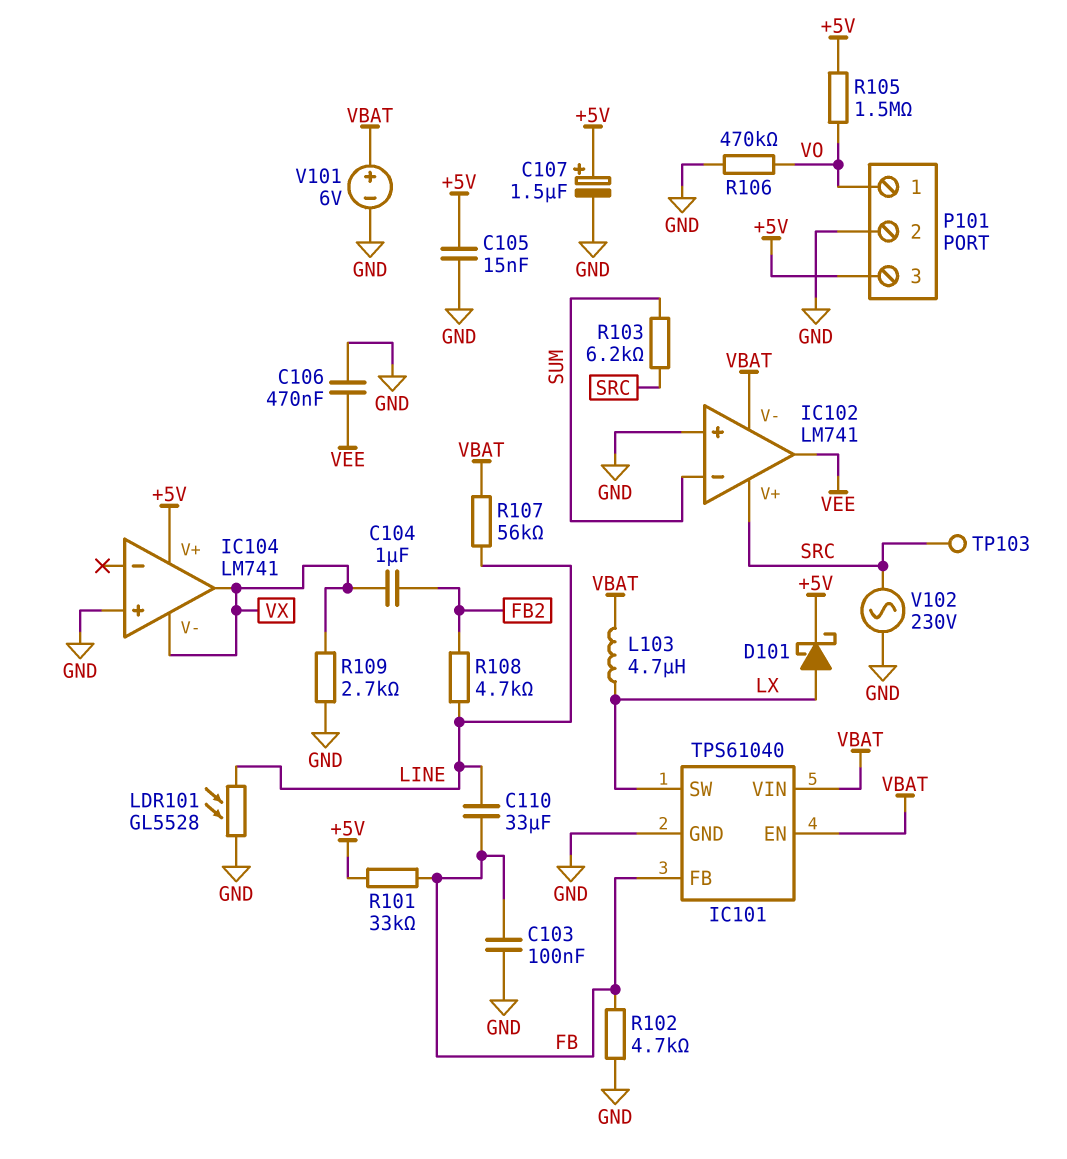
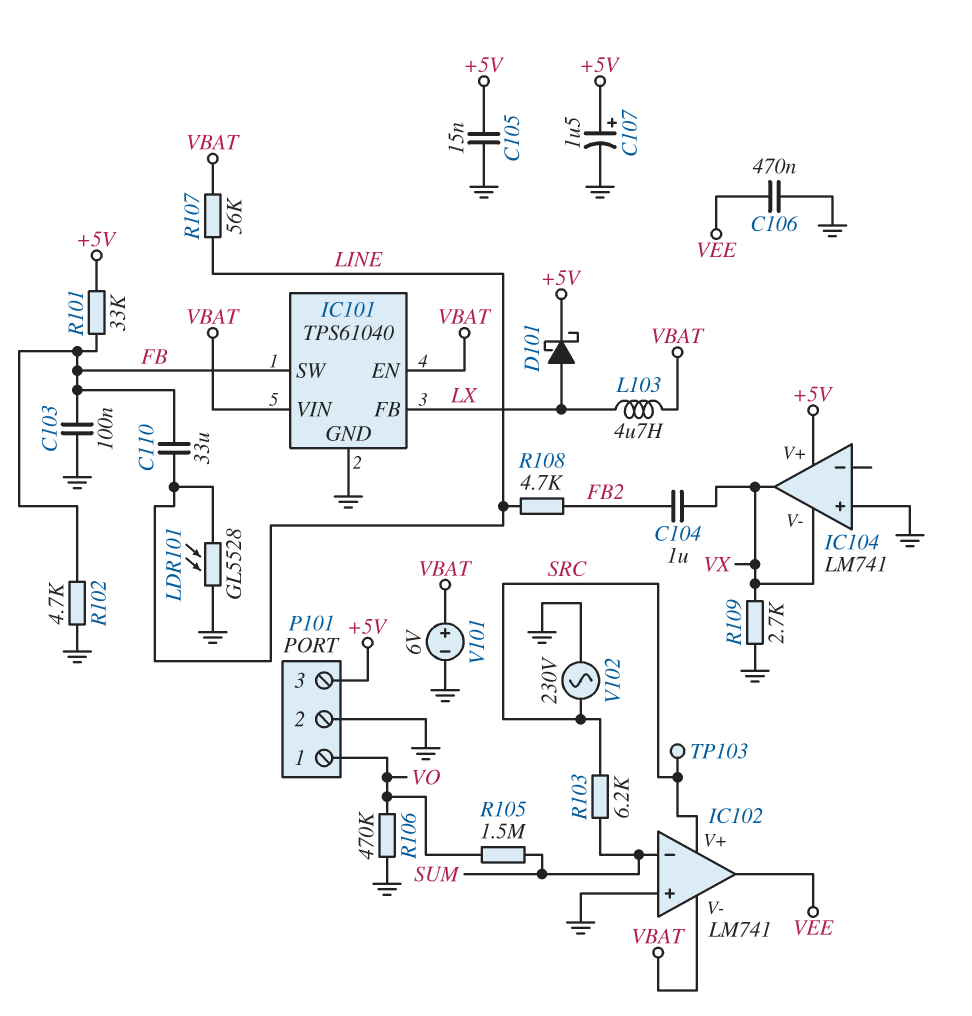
IC101 pin FB: FB -> LX
IC101 pin SW: LX -> FB
R105: 1.5M (+5V, VO) -> 1.5M (SUM, VO)

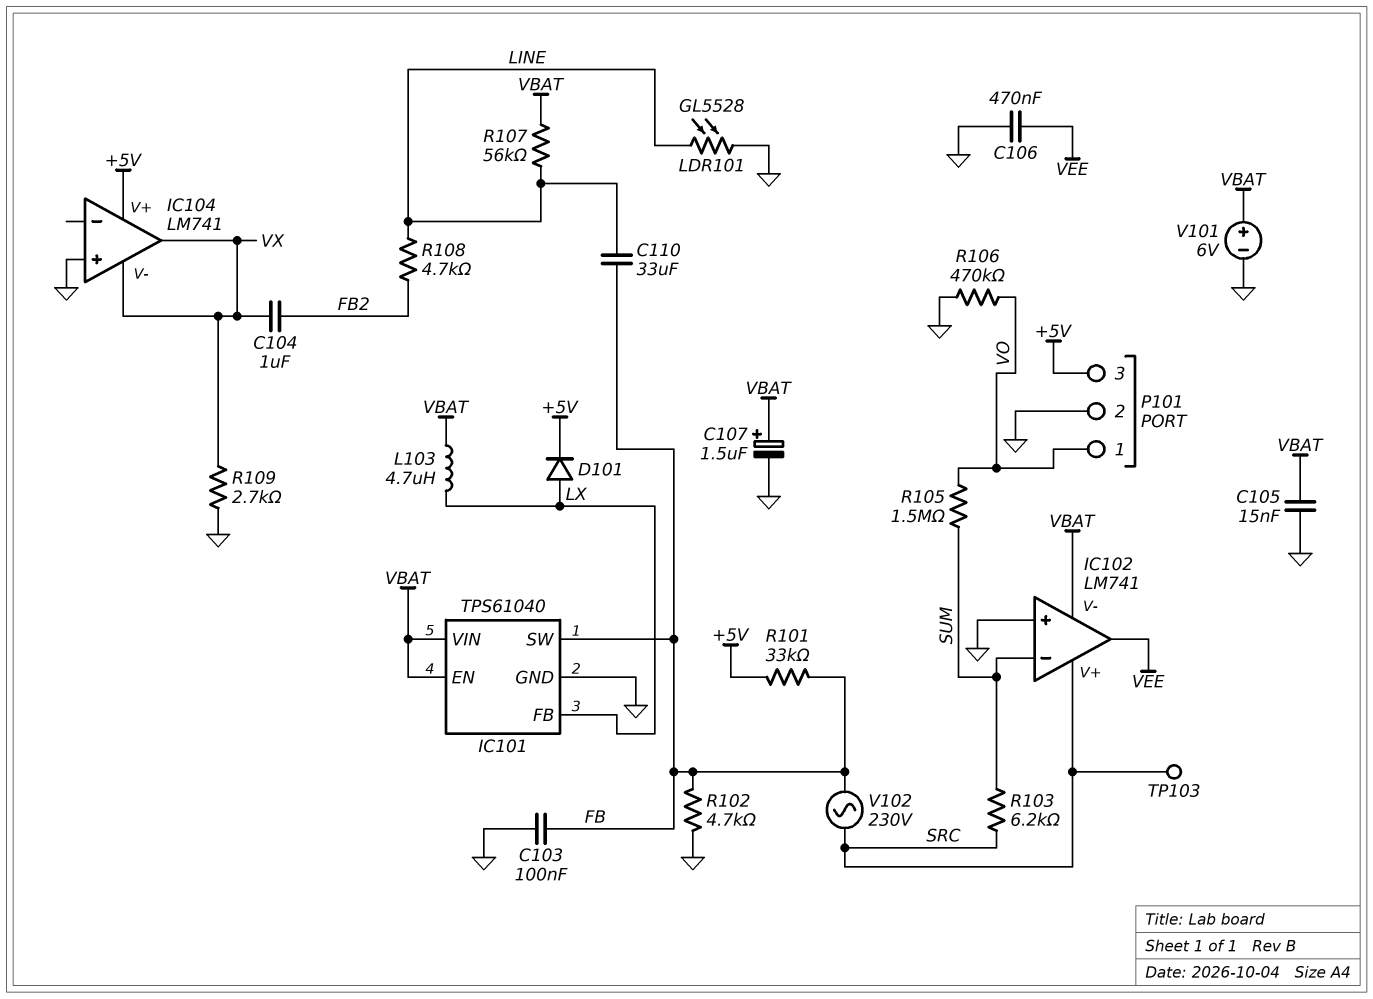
C105: 15nF (+5V, GND) -> 15nF (GND, VBAT)
C107: 1.5uF (plus +5V, minus GND) -> 1.5uF (plus VBAT, minus GND)
D101: schottky (A LX, K +5V) -> diode (A LX, K +5V)
V102: AC 230V (GND, SRC) -> AC 230V (FB, SRC)

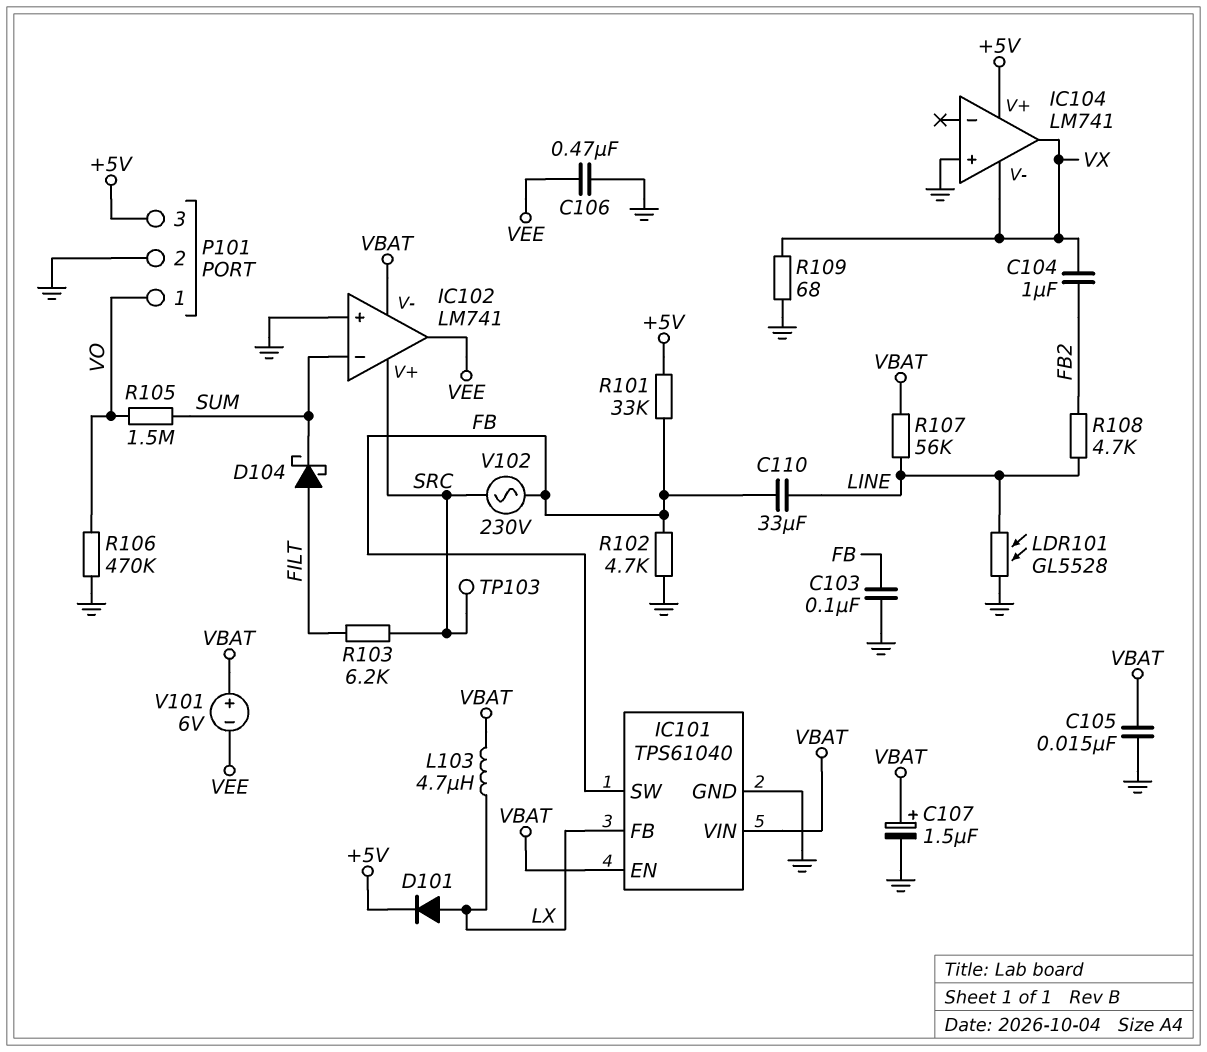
D104: none -> schottky (A FILT, K SUM)
R103: 6.2k (SRC, SUM) -> 6.2k (FILT, SRC)
R109: 2.7k (GND, VX) -> 68 (GND, VX)
V101: 6V (plus VBAT, minus GND) -> 6V (plus VBAT, minus VEE)

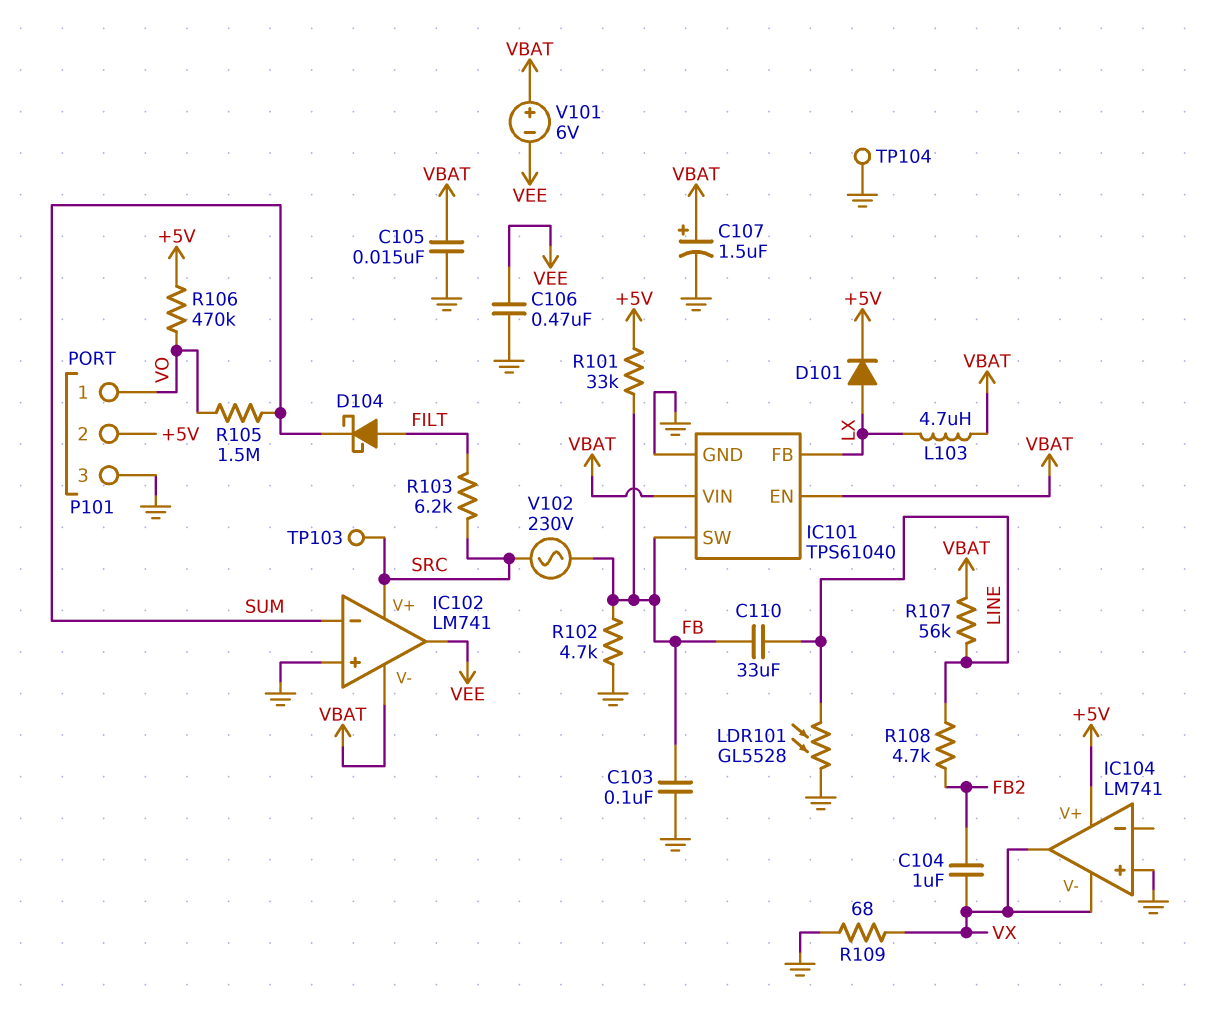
P101 pin 2: GND -> +5V
P101 pin 3: +5V -> GND
R106: 470k (GND, VO) -> 470k (+5V, VO)
TP104: none -> test point (GND)

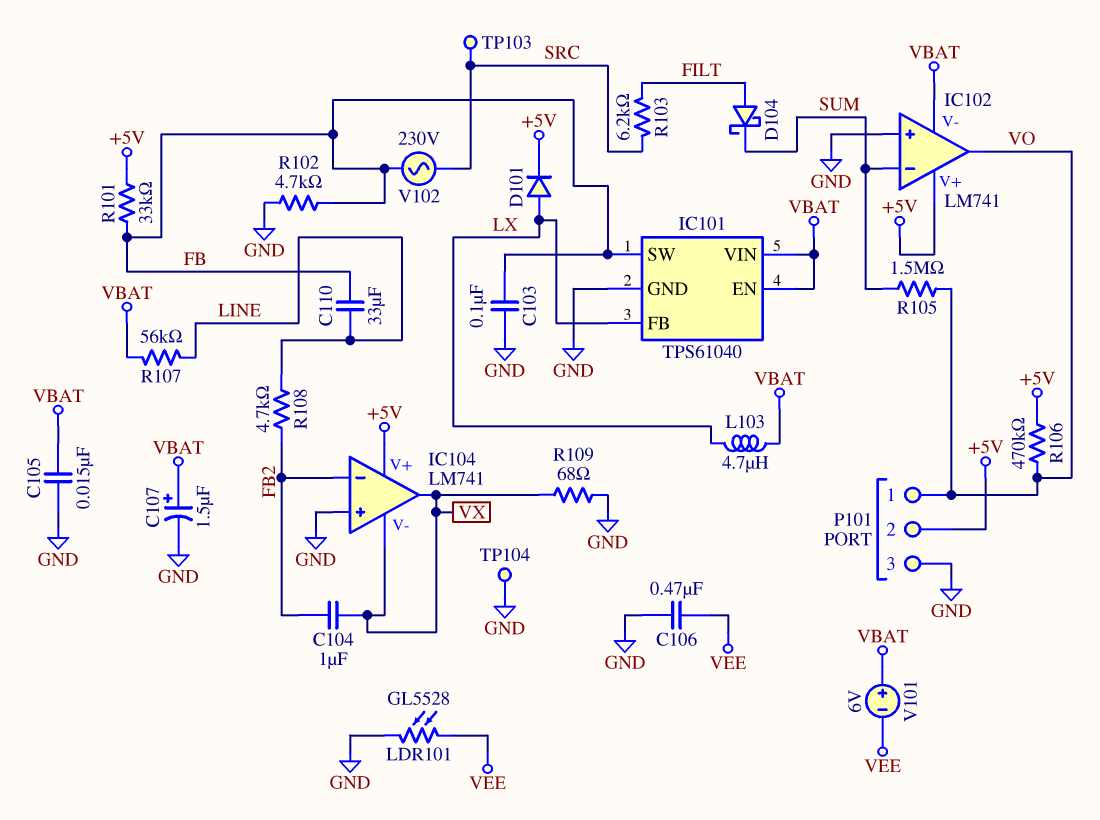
IC102 pin V+: SRC -> +5V
IC102 pin out: VEE -> VO
IC104 pin in-: none -> FB2
LDR101: GL5528 (GND, LINE) -> GL5528 (GND, VEE)

